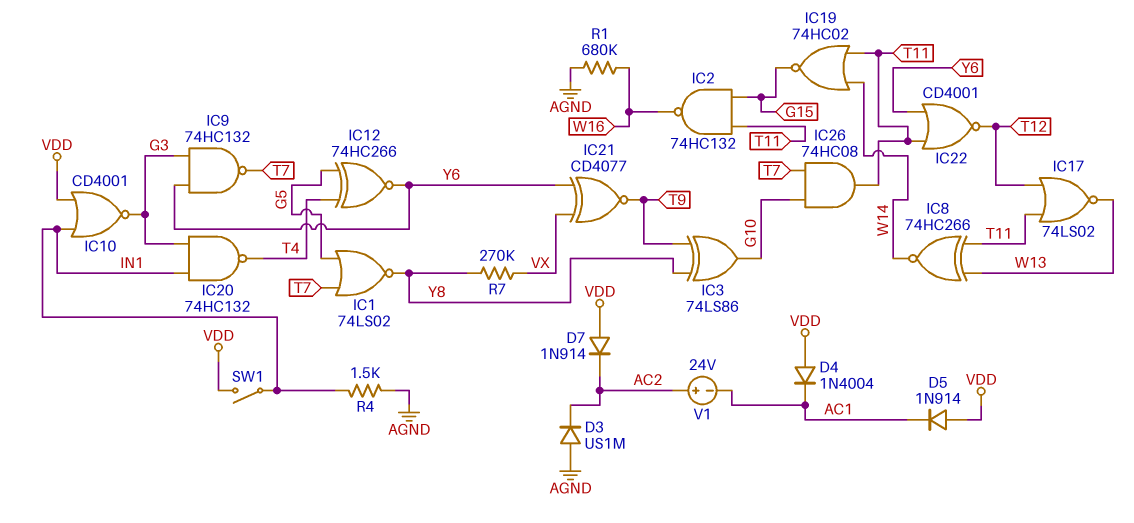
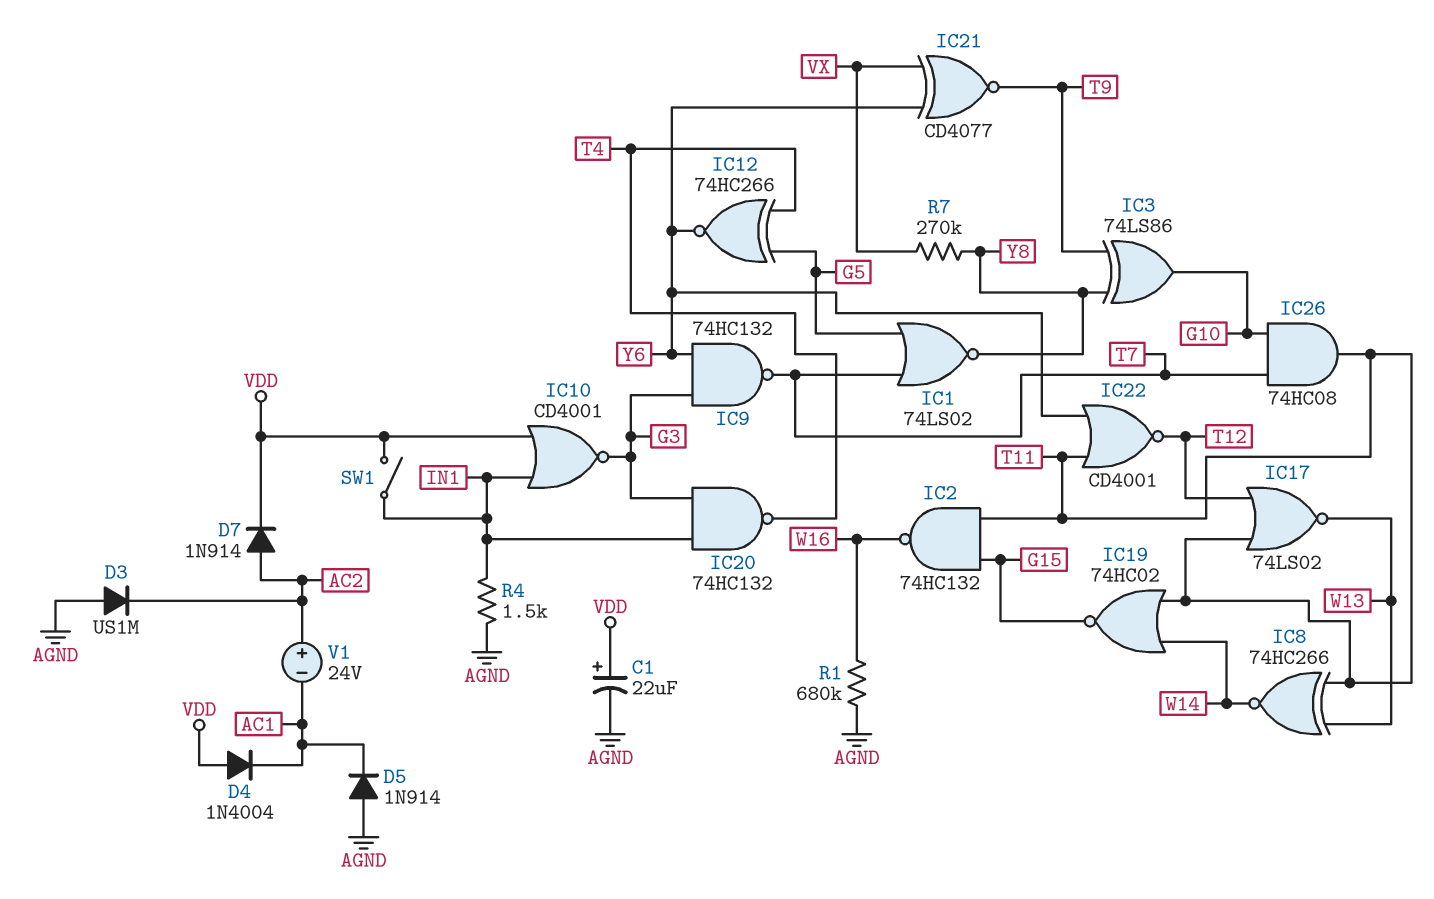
C1: none -> 22uF (plus VDD, minus AGND)
D5: diode 1N914 (A VDD, K AC1) -> diode 1N914 (A AGND, K AC1)
D7: diode 1N914 (A VDD, K AC2) -> diode 1N914 (A AC2, K VDD)

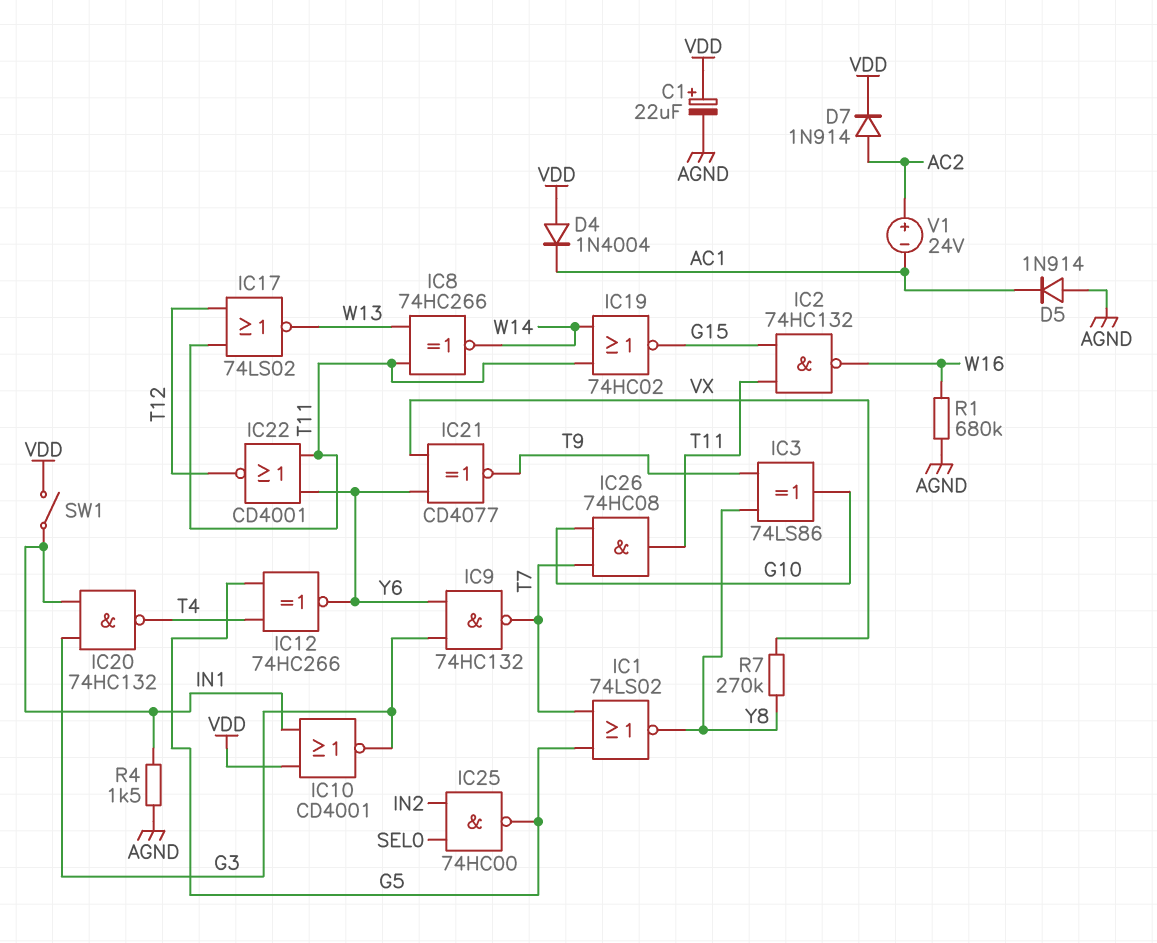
D3: diode US1M (A AGND, K AC2) -> none
IC25: none -> NAND 74HC00 (in IN2, in SEL0, out G5)

